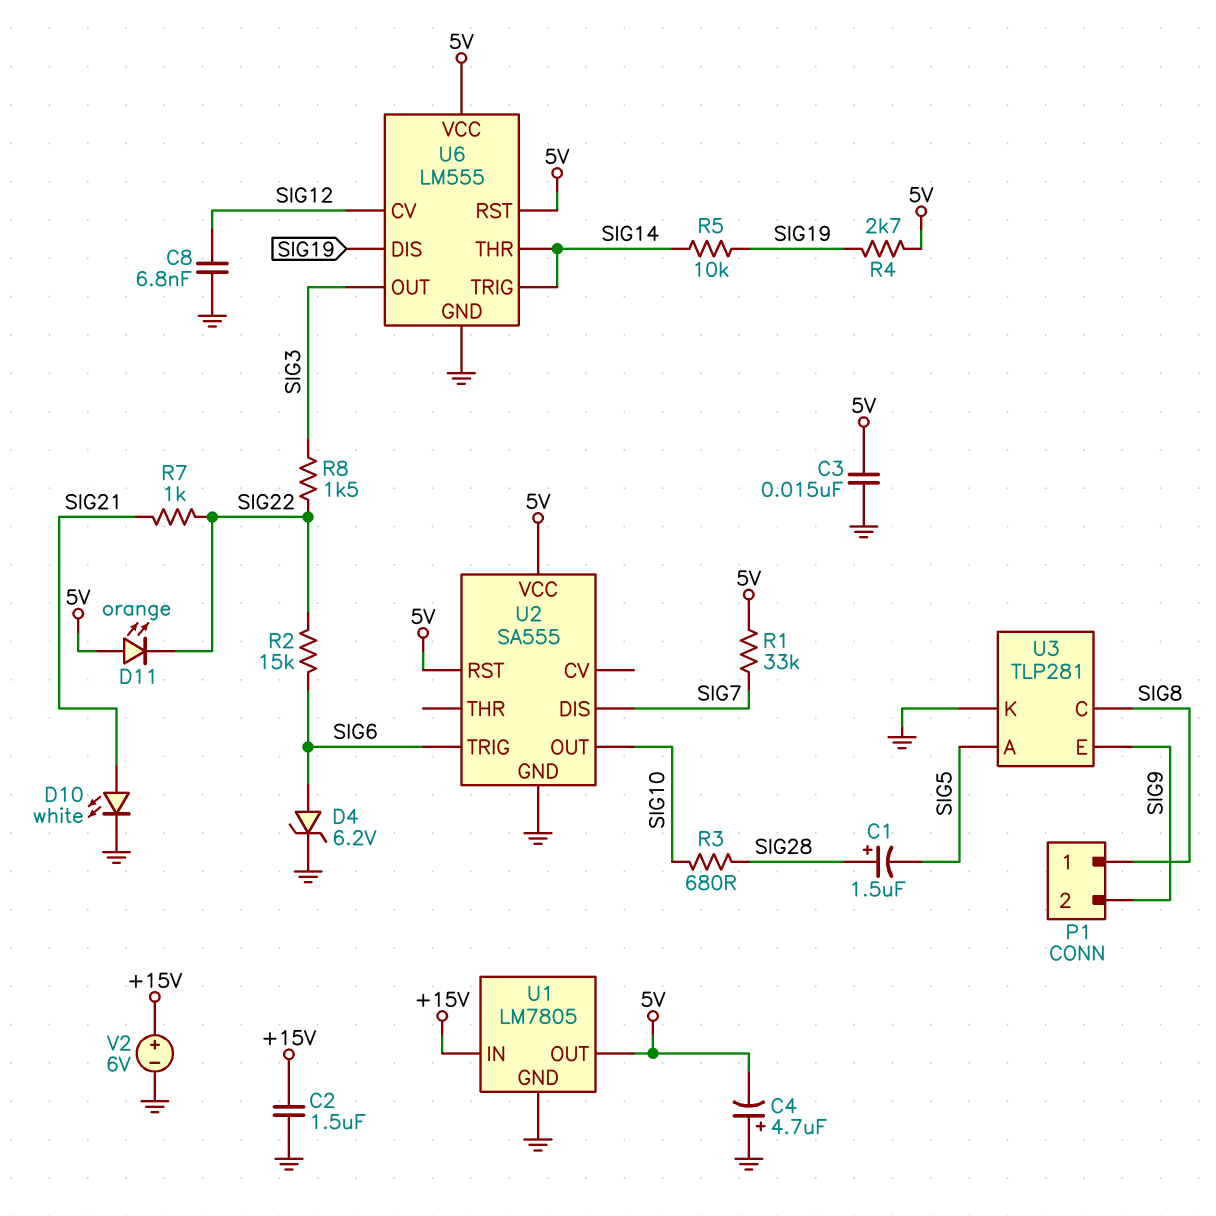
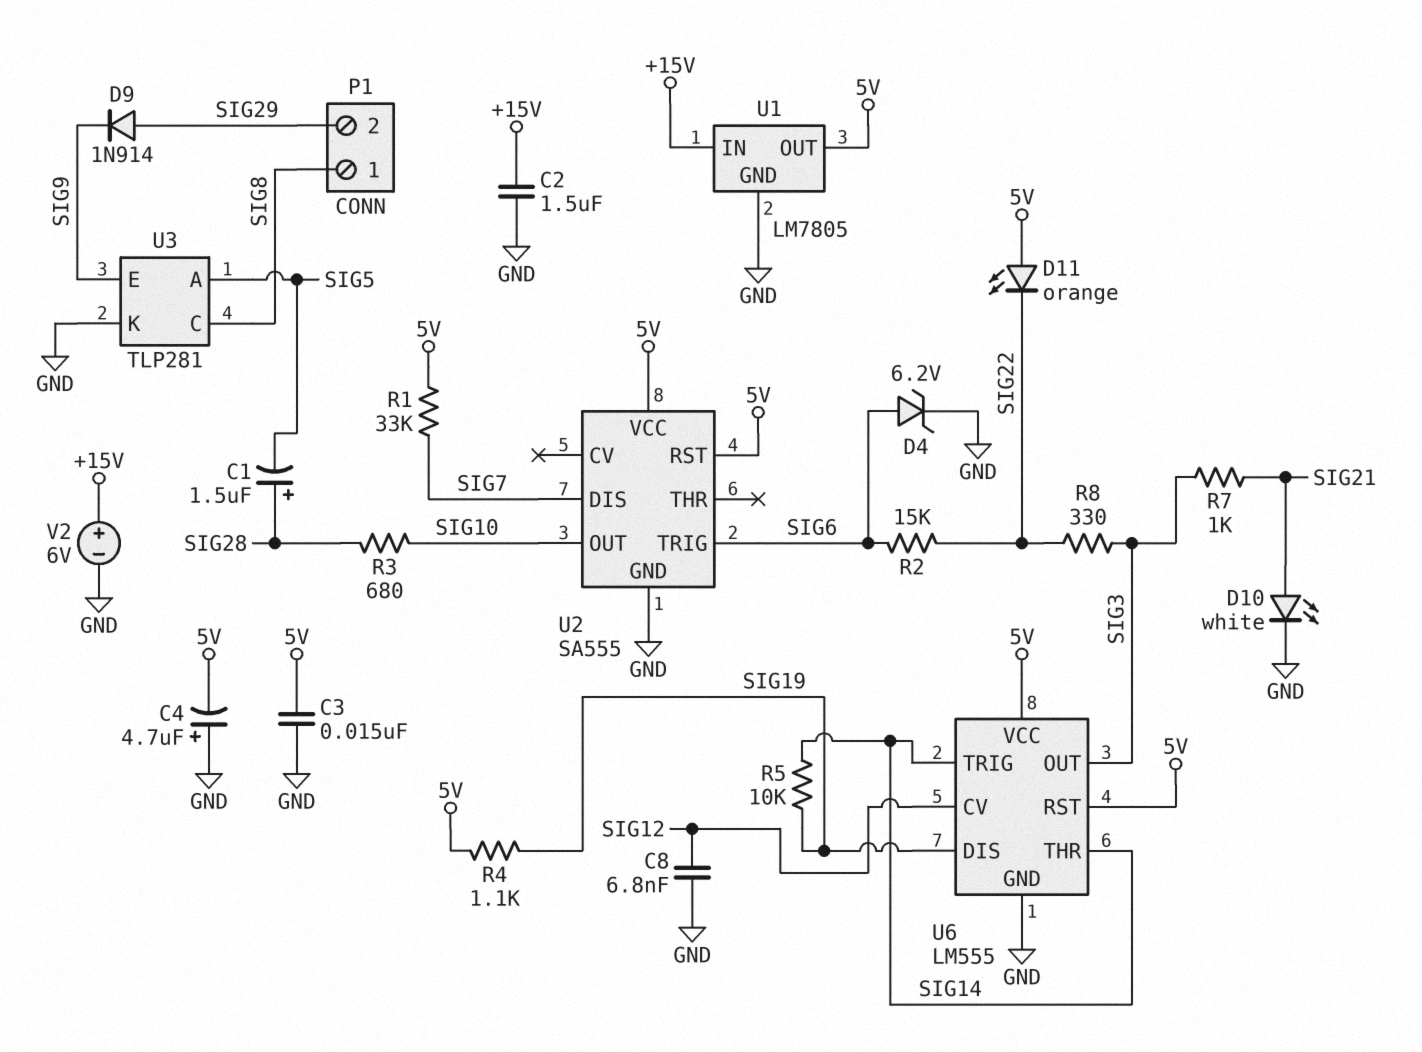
D9: none -> diode 1N914 (A SIG29, K SIG9)
P1 pin 2: SIG9 -> SIG29
R4: 2.7k (5V, SIG19) -> 1.1k (5V, SIG19)
R7: 1k (SIG21, SIG22) -> 1k (SIG3, SIG21)
R8: 1.5k (SIG3, SIG22) -> 330 (SIG3, SIG22)

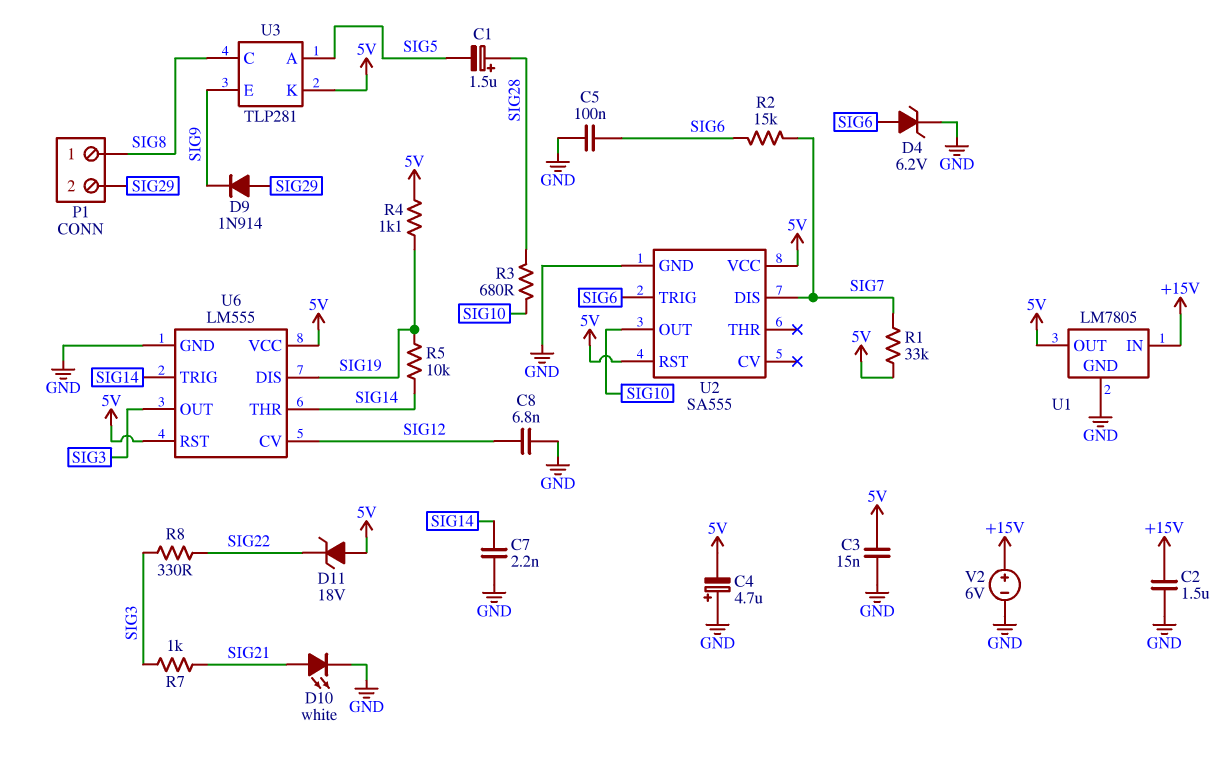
C5: none -> 100nF (GND, SIG6)
C7: none -> 2.2nF (GND, SIG14)
D11: LED orange (A 5V, K SIG22) -> zener 18V (A 5V, K SIG22)
R2: 15k (SIG6, SIG22) -> 15k (SIG6, SIG7)
U3 pin K: GND -> 5V

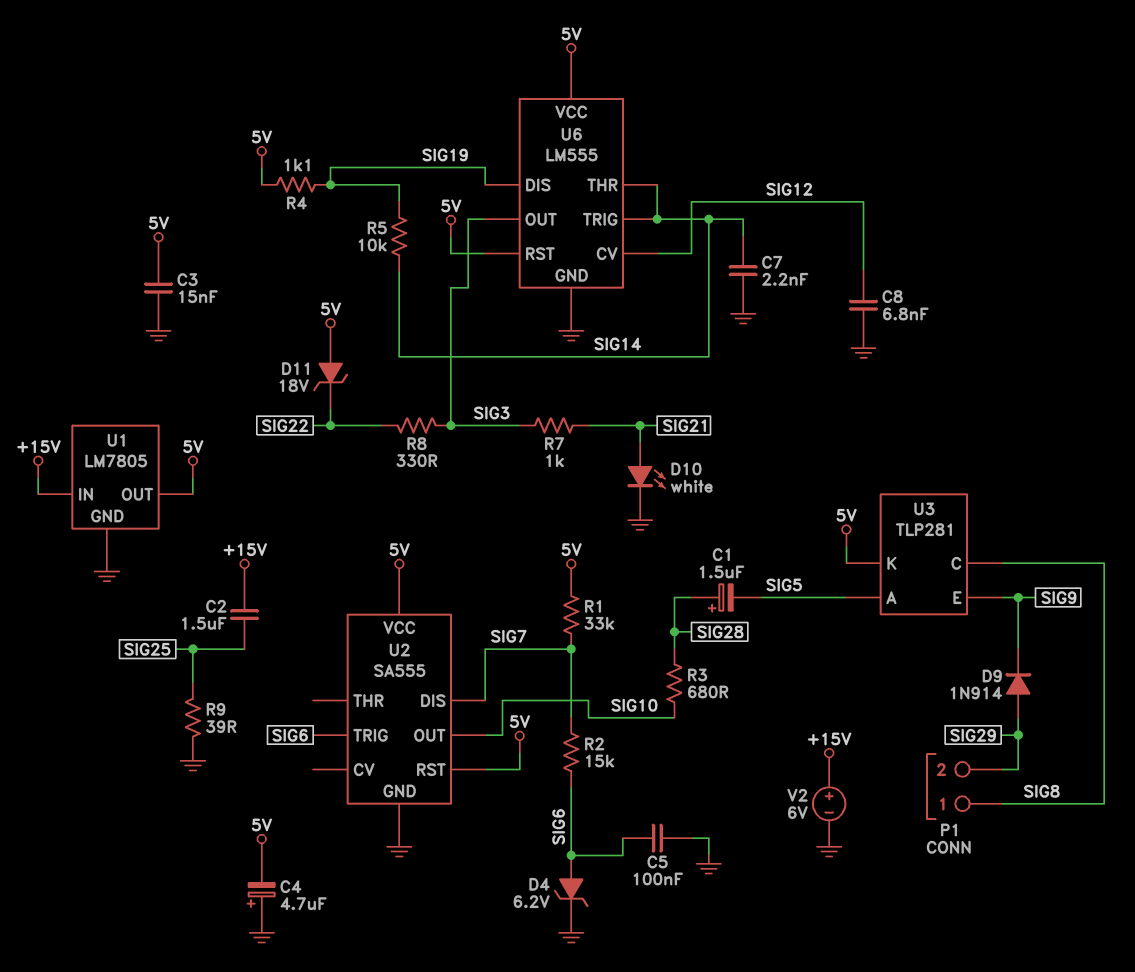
C2: 1.5uF (+15V, GND) -> 1.5uF (+15V, SIG25)
R9: none -> 39 (GND, SIG25)

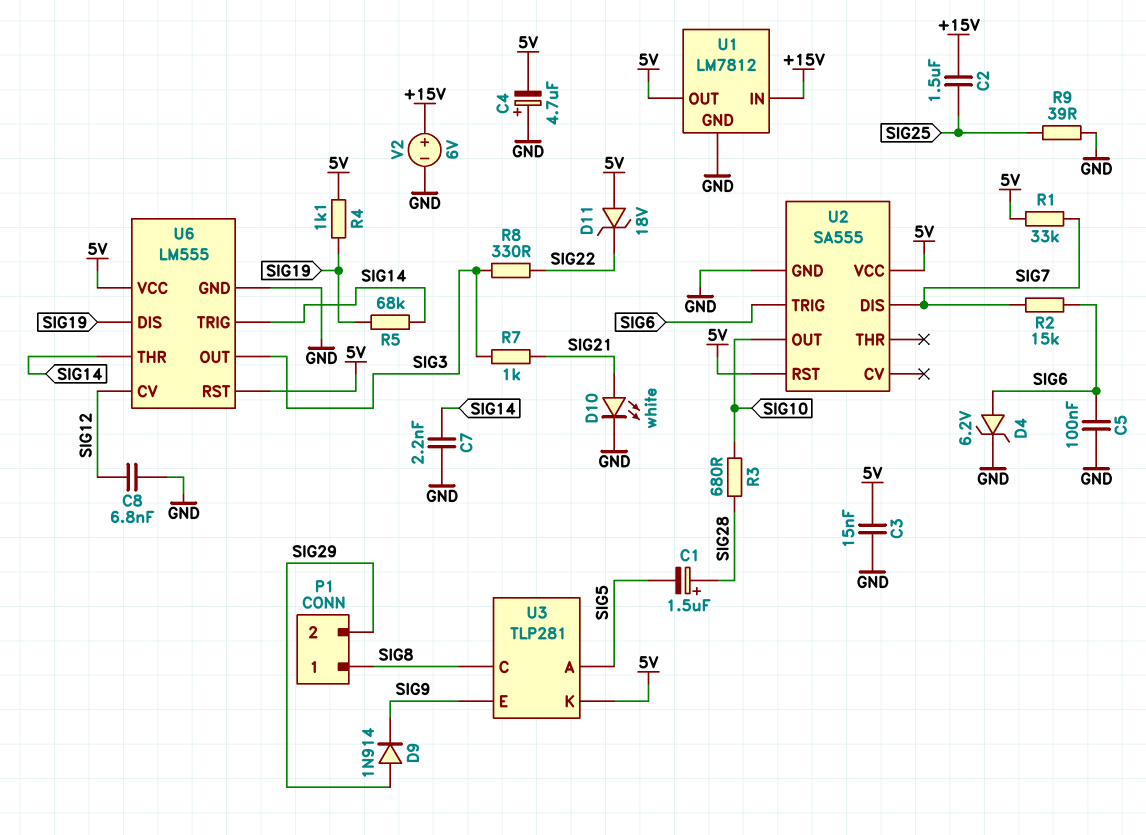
R5: 10k (SIG14, SIG19) -> 68k (SIG14, SIG19)
U1: LM7805 -> LM7812

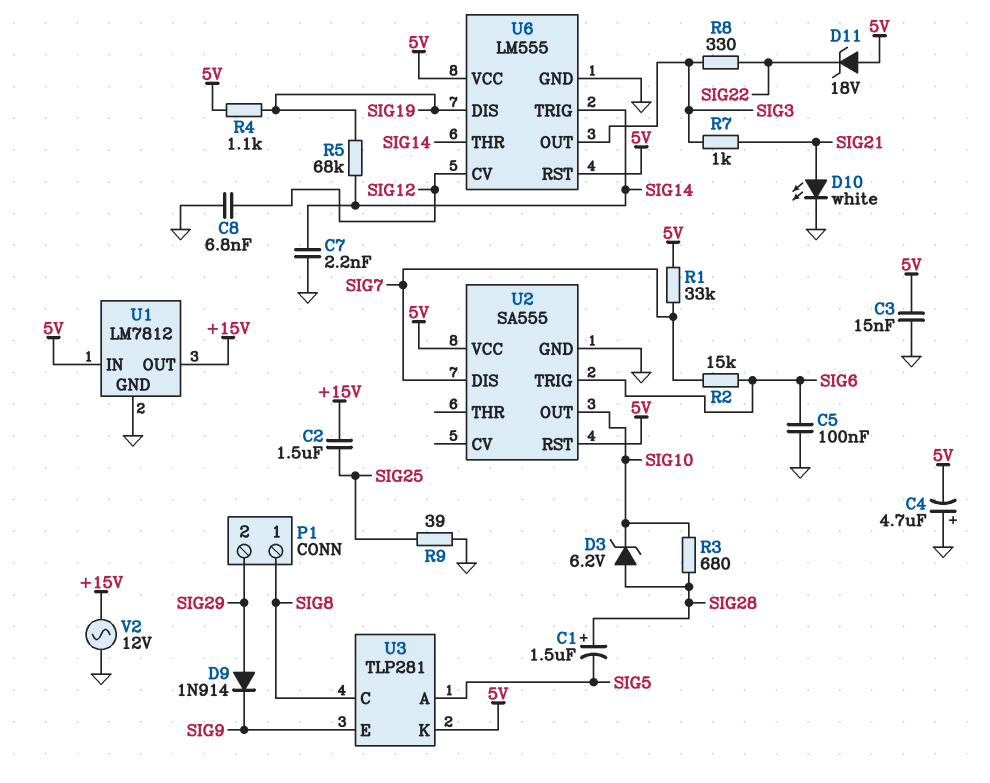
D3: none -> zener 6.2V (A SIG28, K SIG10)
D4: zener 6.2V (A SIG6, K GND) -> none
U1 pin IN: +15V -> 5V
U1 pin OUT: 5V -> +15V
V2: 6V (plus +15V, minus GND) -> AC 12V (+15V, GND)

